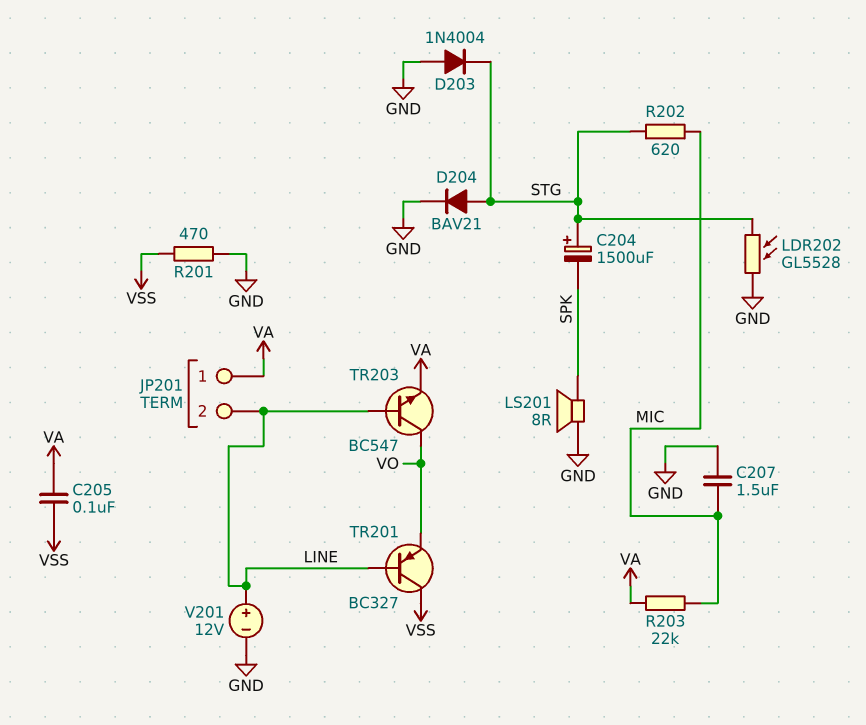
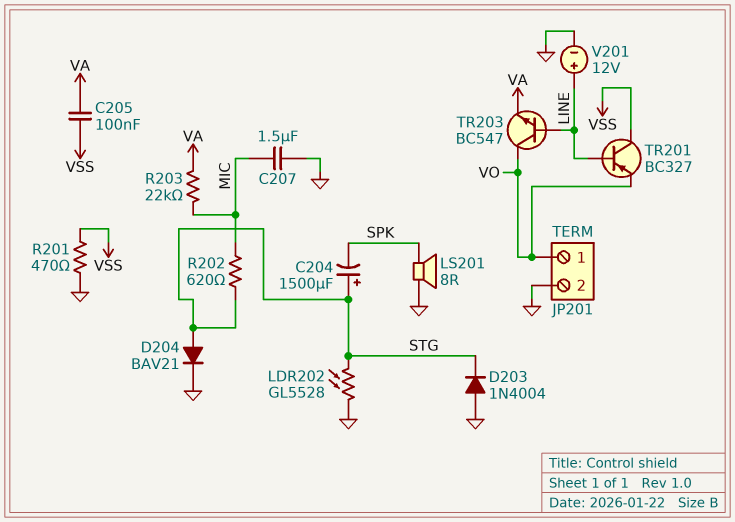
JP201 pin 1: VA -> VO
JP201 pin 2: LINE -> GND

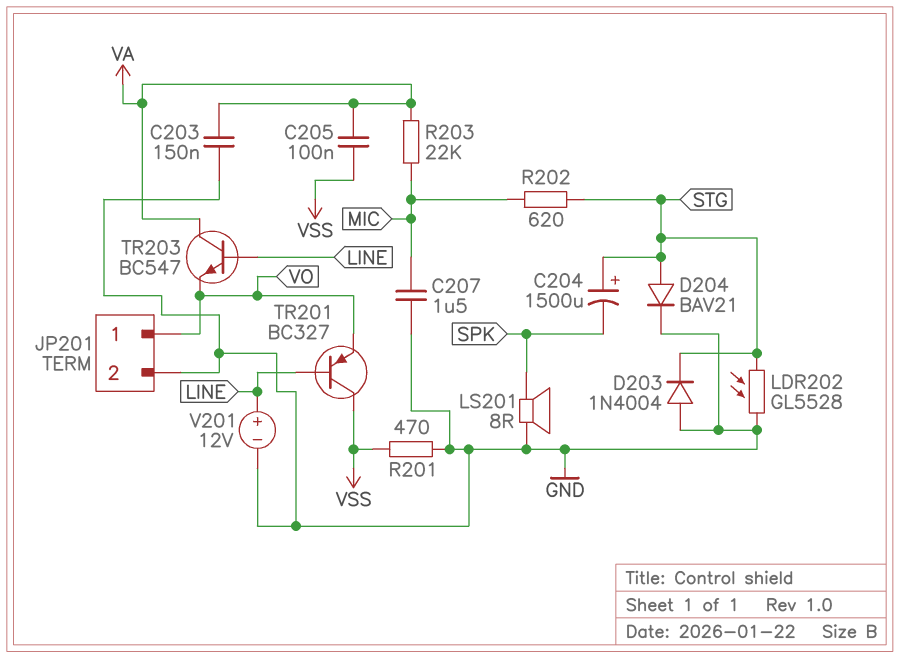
C203: none -> 150nF (GND, VA)
TR203: NPN BC547 (B LINE, C VO, E VA) -> NPN BC547 (B LINE, C VA, E VO)

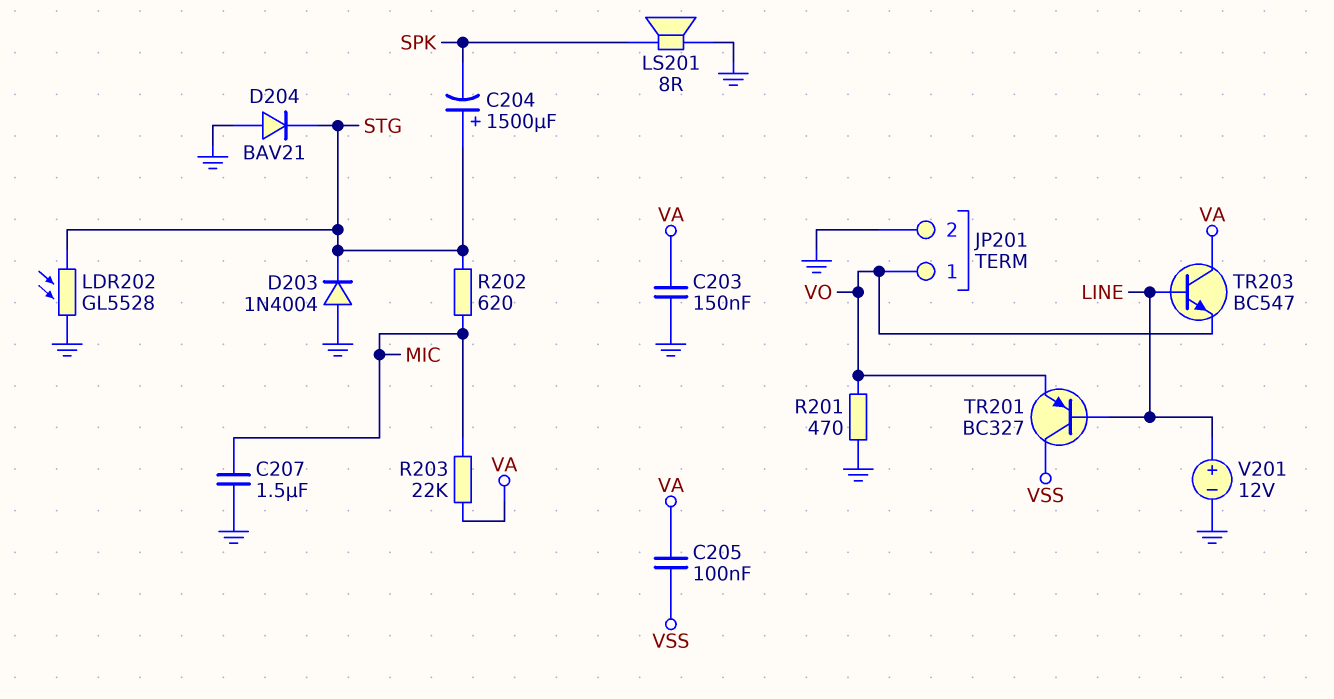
D204: diode BAV21 (A STG, K GND) -> diode BAV21 (A GND, K STG)
R201: 470 (GND, VSS) -> 470 (GND, VO)

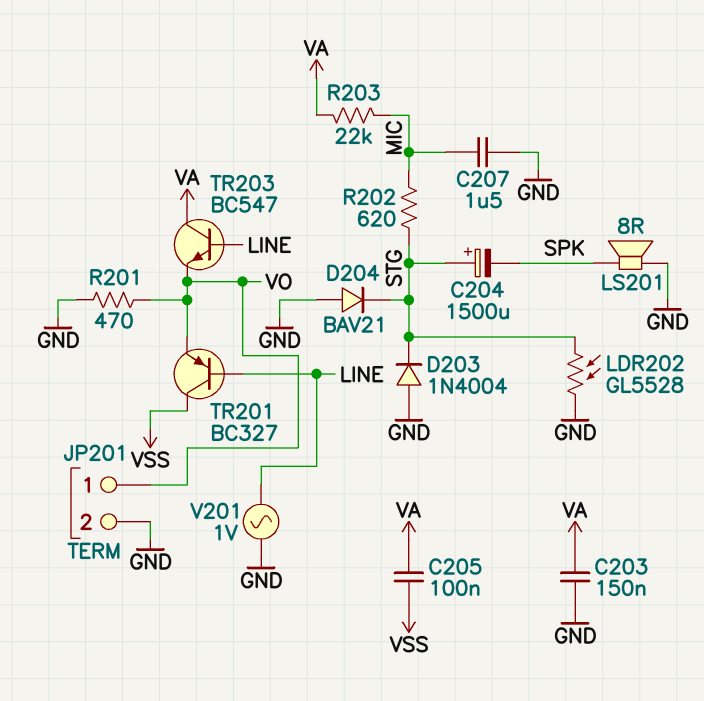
V201: 12V (plus LINE, minus GND) -> AC 1V (GND, LINE)

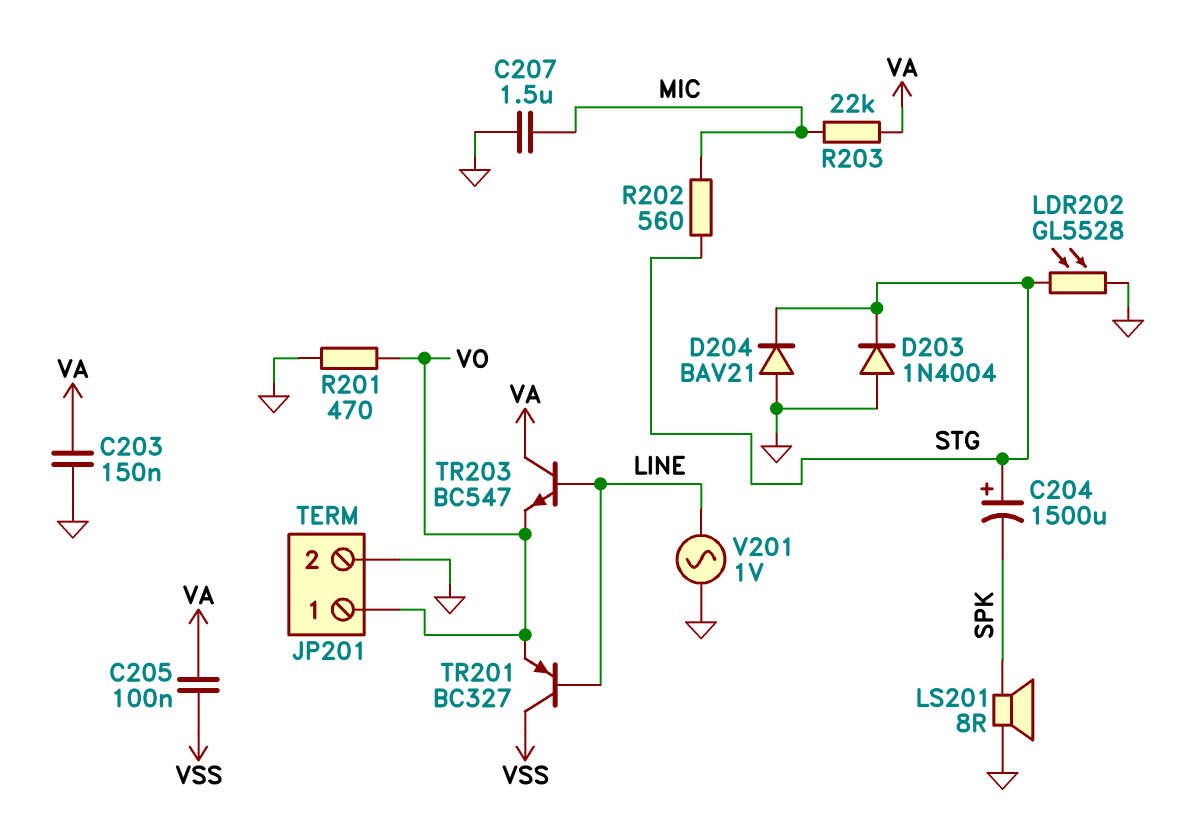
R202: 620 (MIC, STG) -> 560 (MIC, STG)

